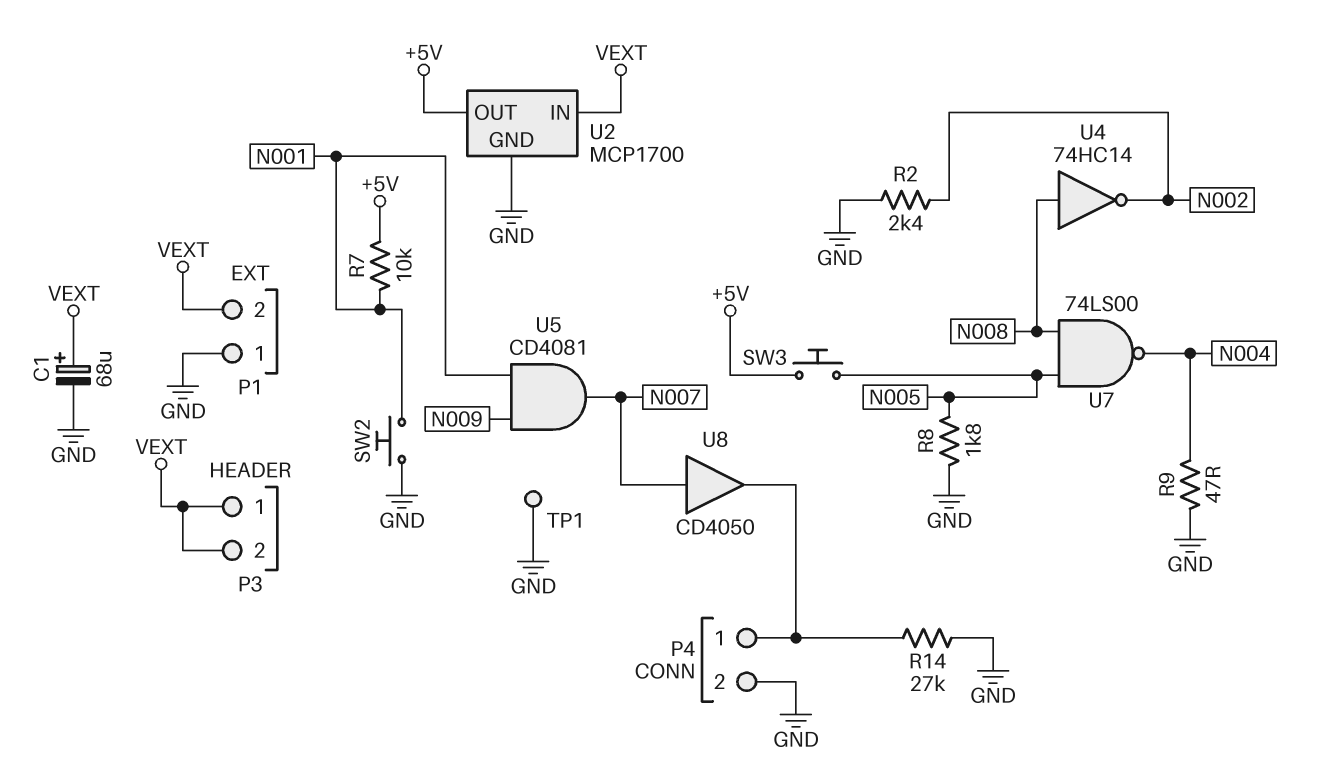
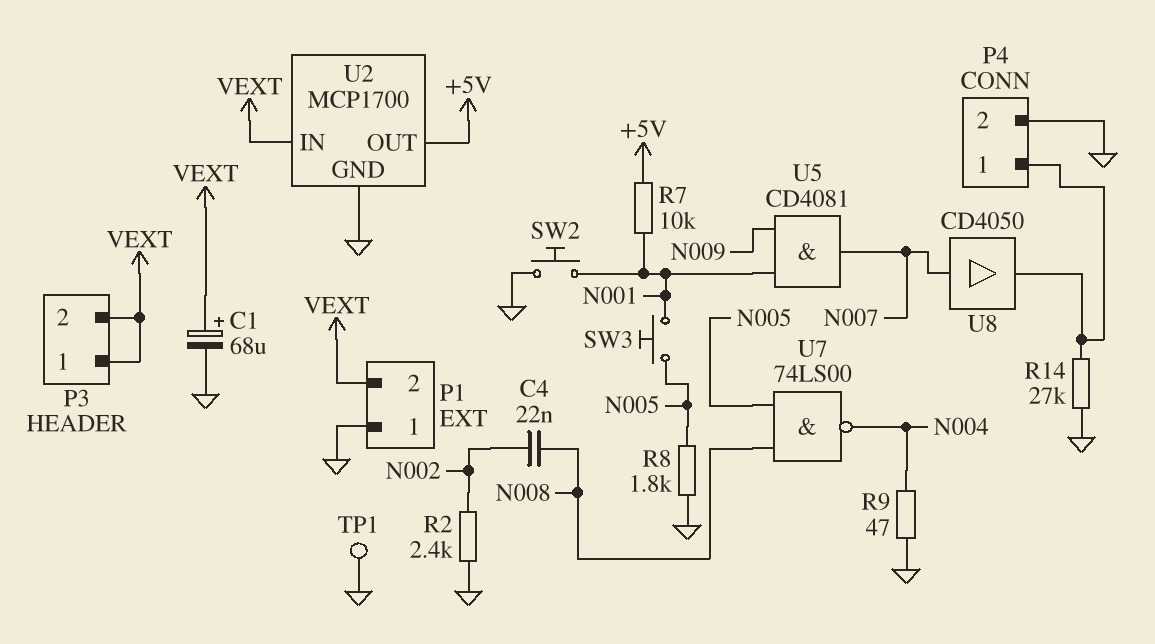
C4: none -> 22nF (N002, N008)
SW3: button (+5V, N005) -> button (N001, N005)
U4: NOT 74HC14 (in N008, out N002) -> none

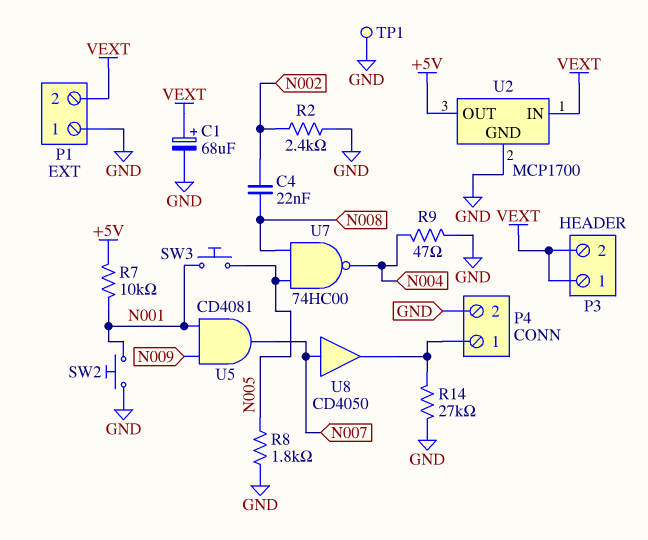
U7: NAND 74LS00 (in N005, in N008, out N004) -> NAND 74HC00 (in N005, in N008, out N004)

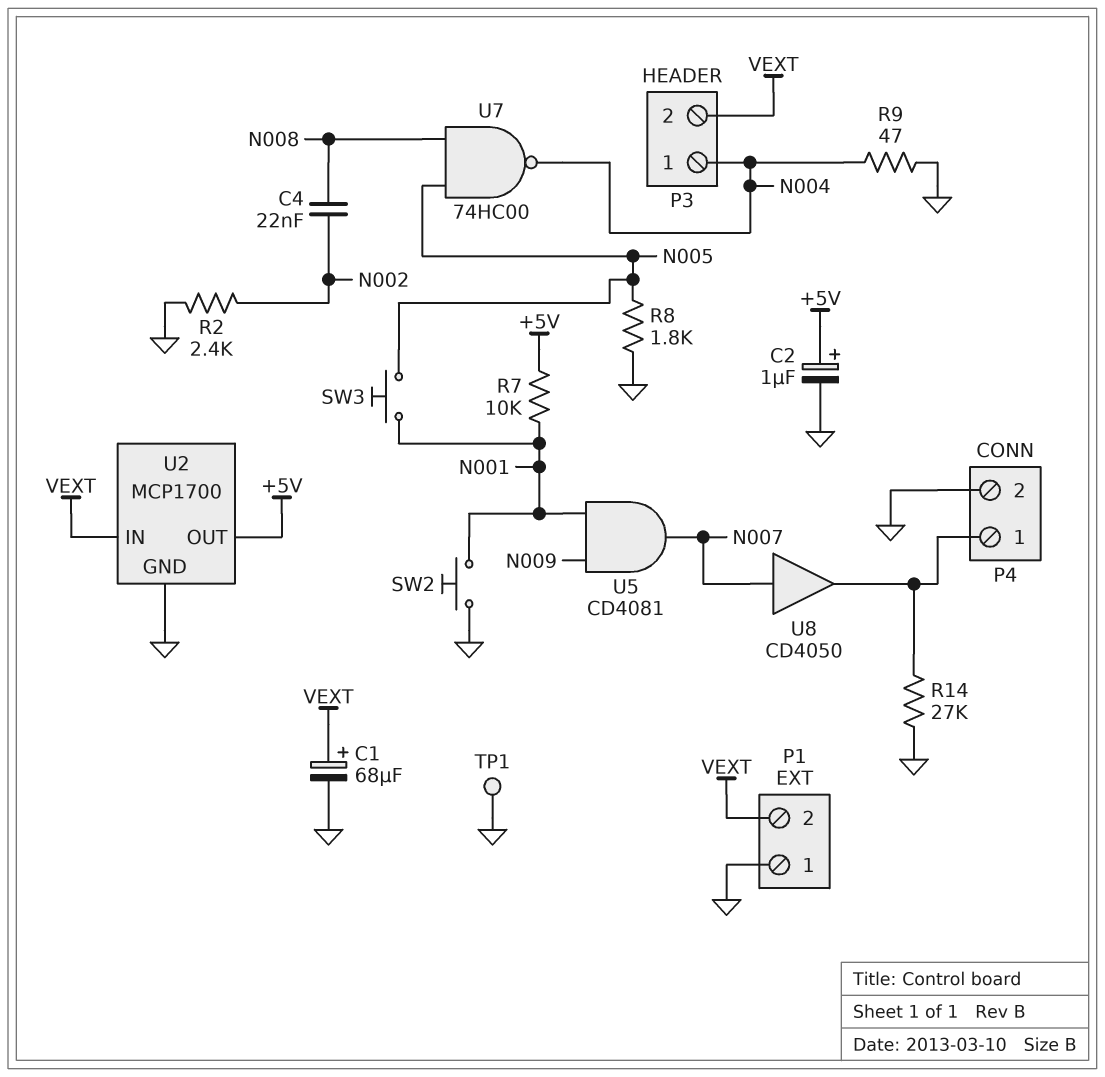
C2: none -> 1uF (plus +5V, minus GND)
P3 pin 1: VEXT -> N004

